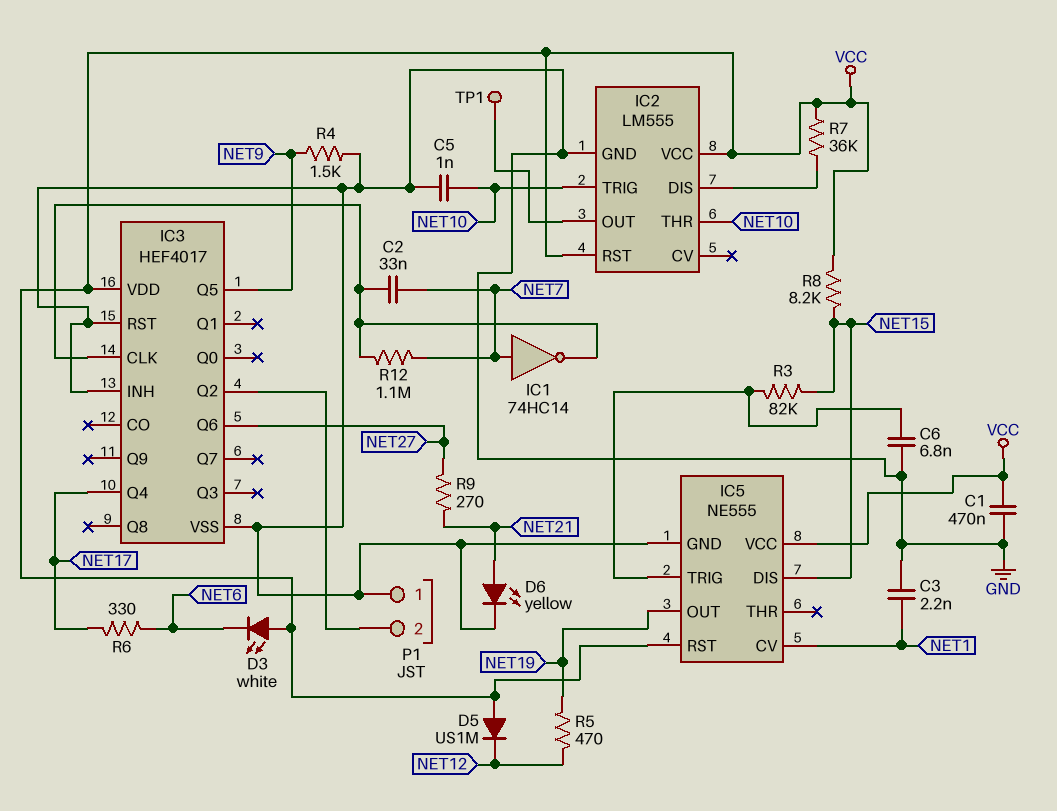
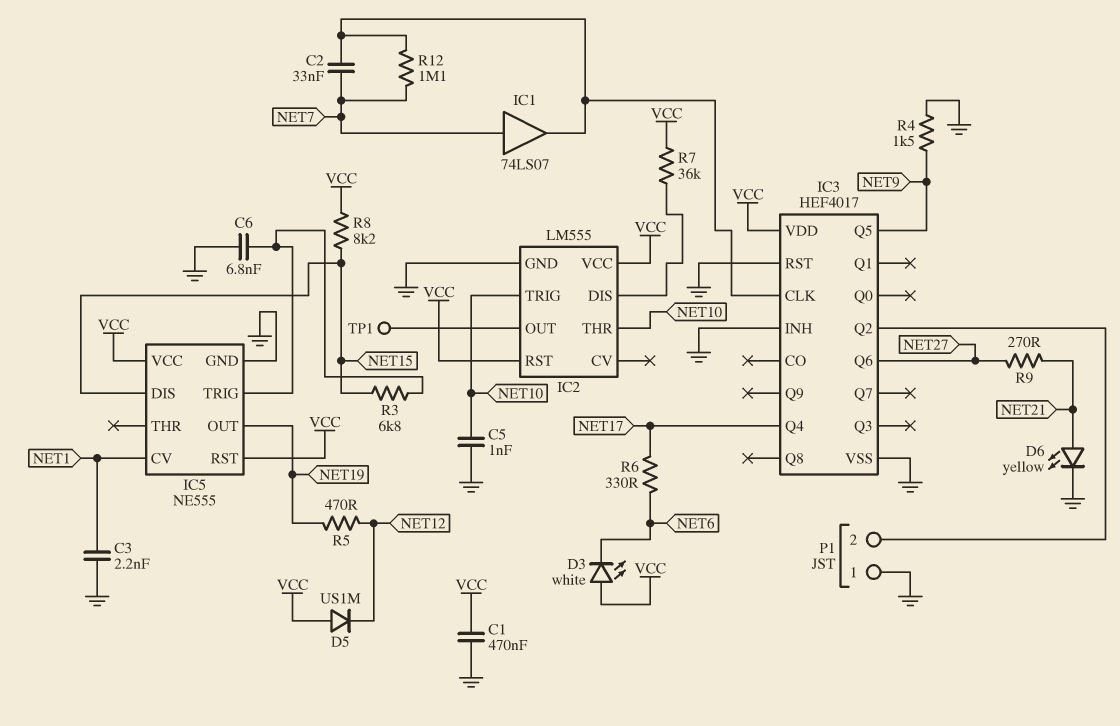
IC1: NOT 74HC14 (in NET7, out IC3/CLK) -> buffer 74LS07 (in NET7, out IC3/CLK)
R3: 82k (IC5/TRIG, NET15) -> 6.8k (IC5/TRIG, NET15)

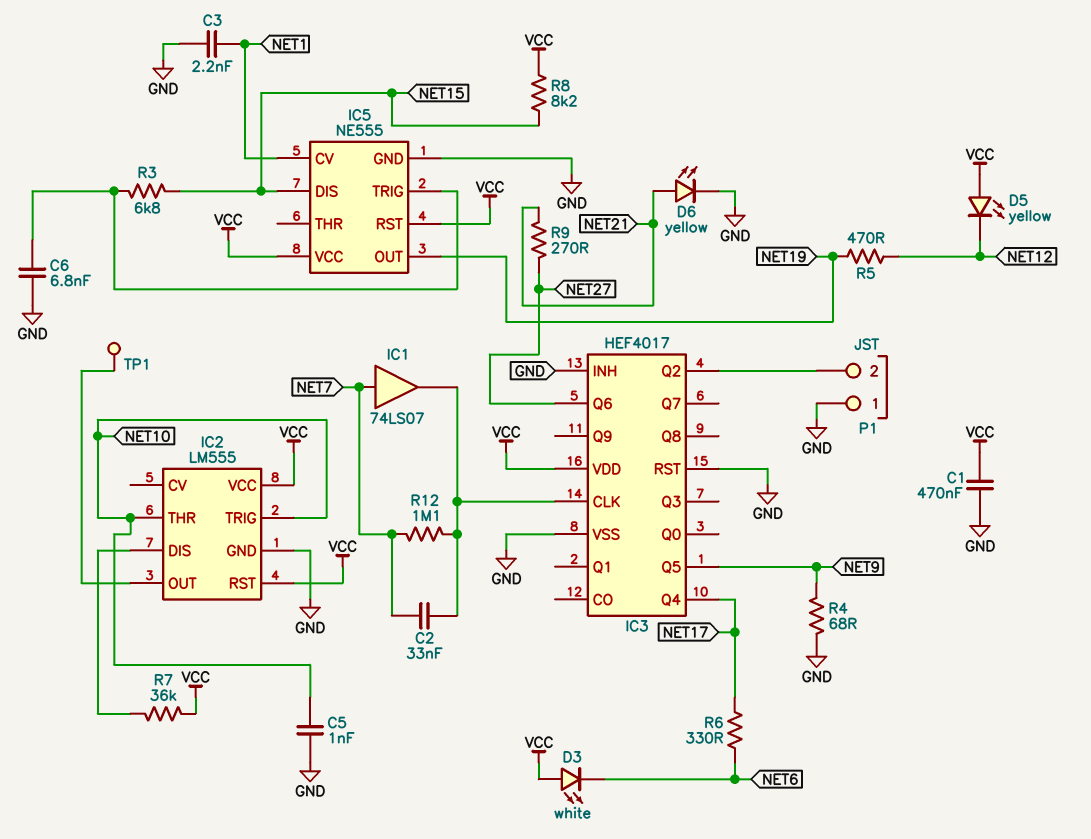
D5: diode US1M (A VCC, K NET12) -> LED yellow (A VCC, K NET12)
R4: 1.5k (GND, NET9) -> 68 (GND, NET9)

